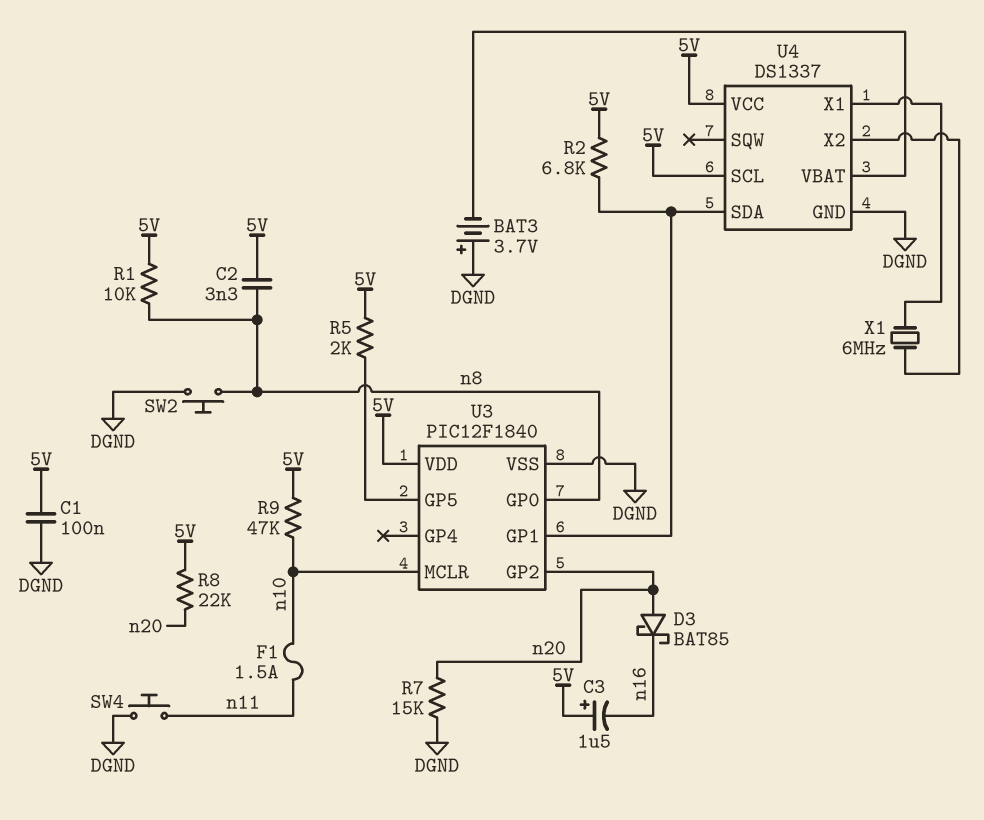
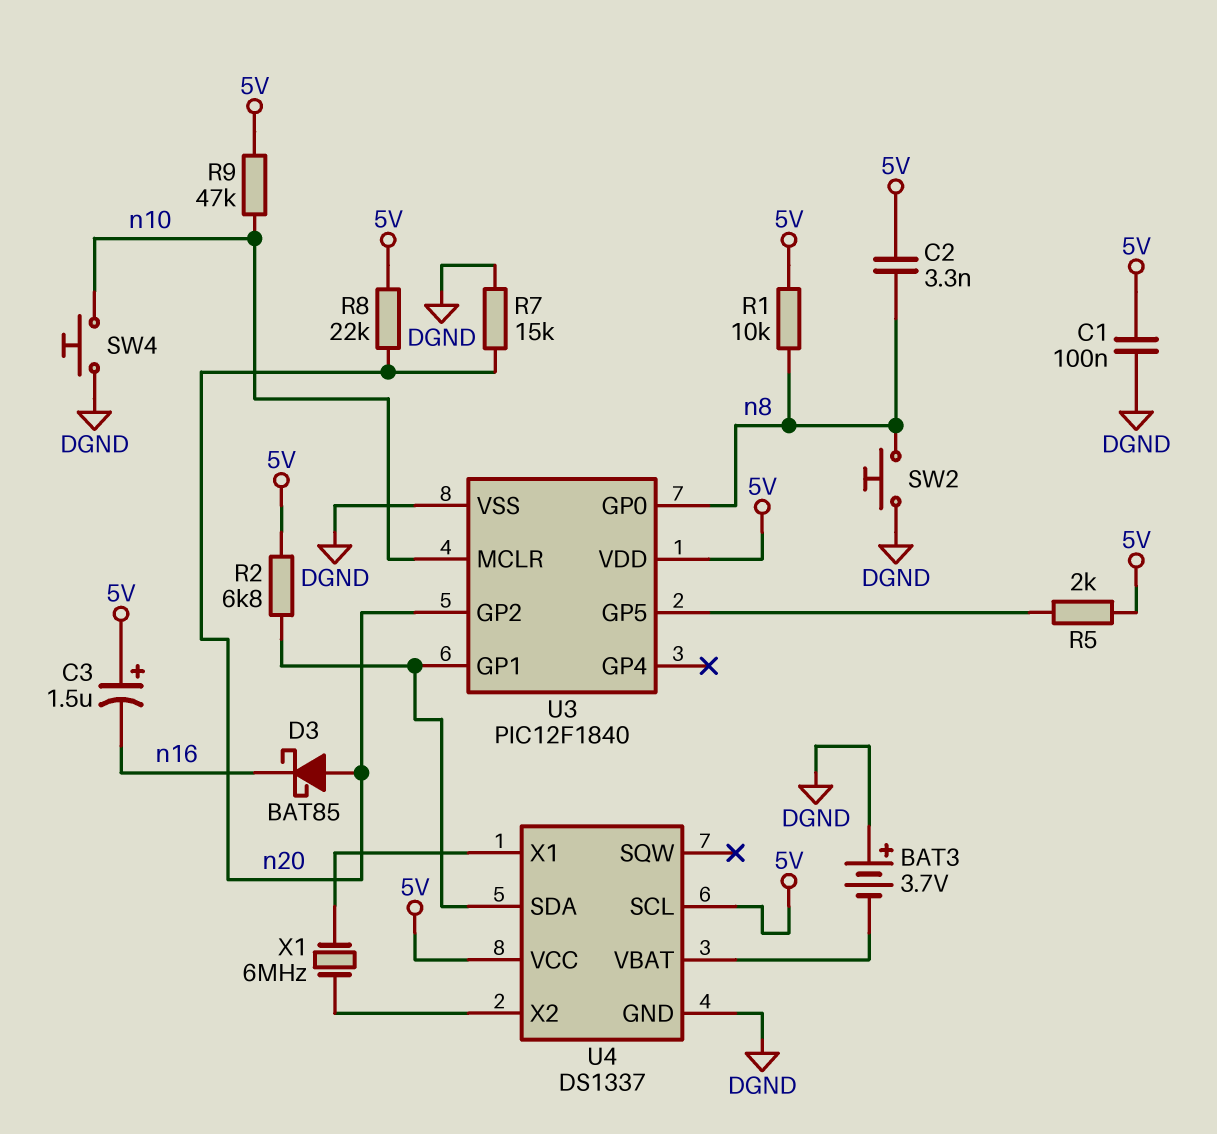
F1: 1.5A (n10, n11) -> none
SW4: button (DGND, n11) -> button (DGND, n10)

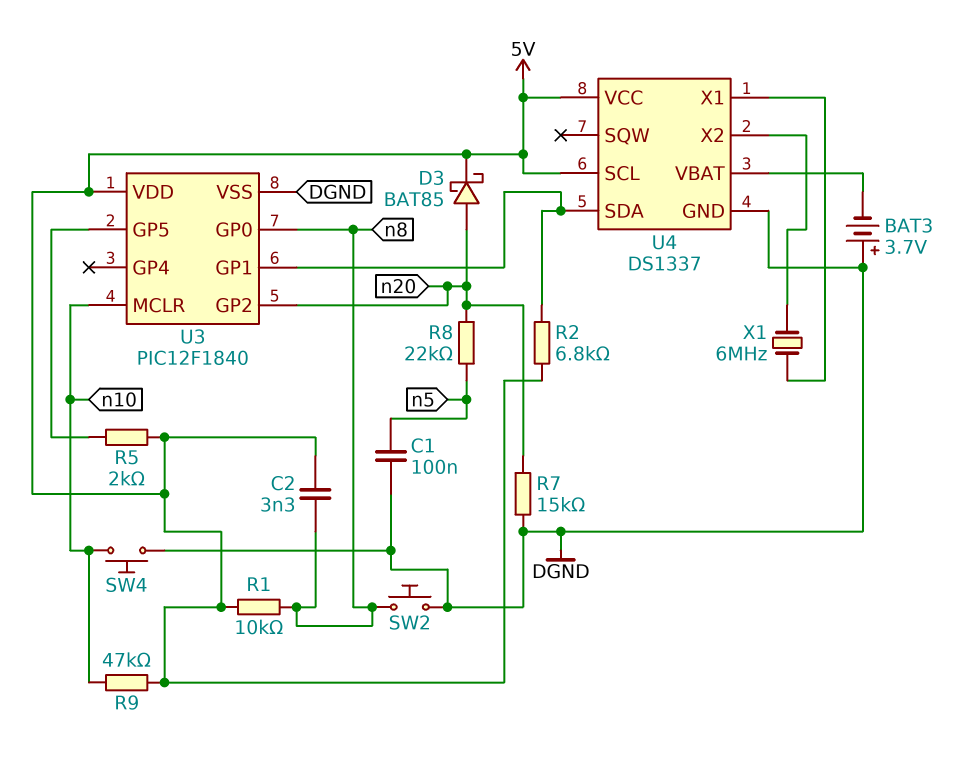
C1: 100nF (5V, DGND) -> 100nF (DGND, n5)
C3: 1.5uF (plus 5V, minus n16) -> none
D3: schottky BAT85 (A n20, K n16) -> schottky BAT85 (A n20, K 5V)
R8: 22k (5V, n20) -> 22k (n5, n20)

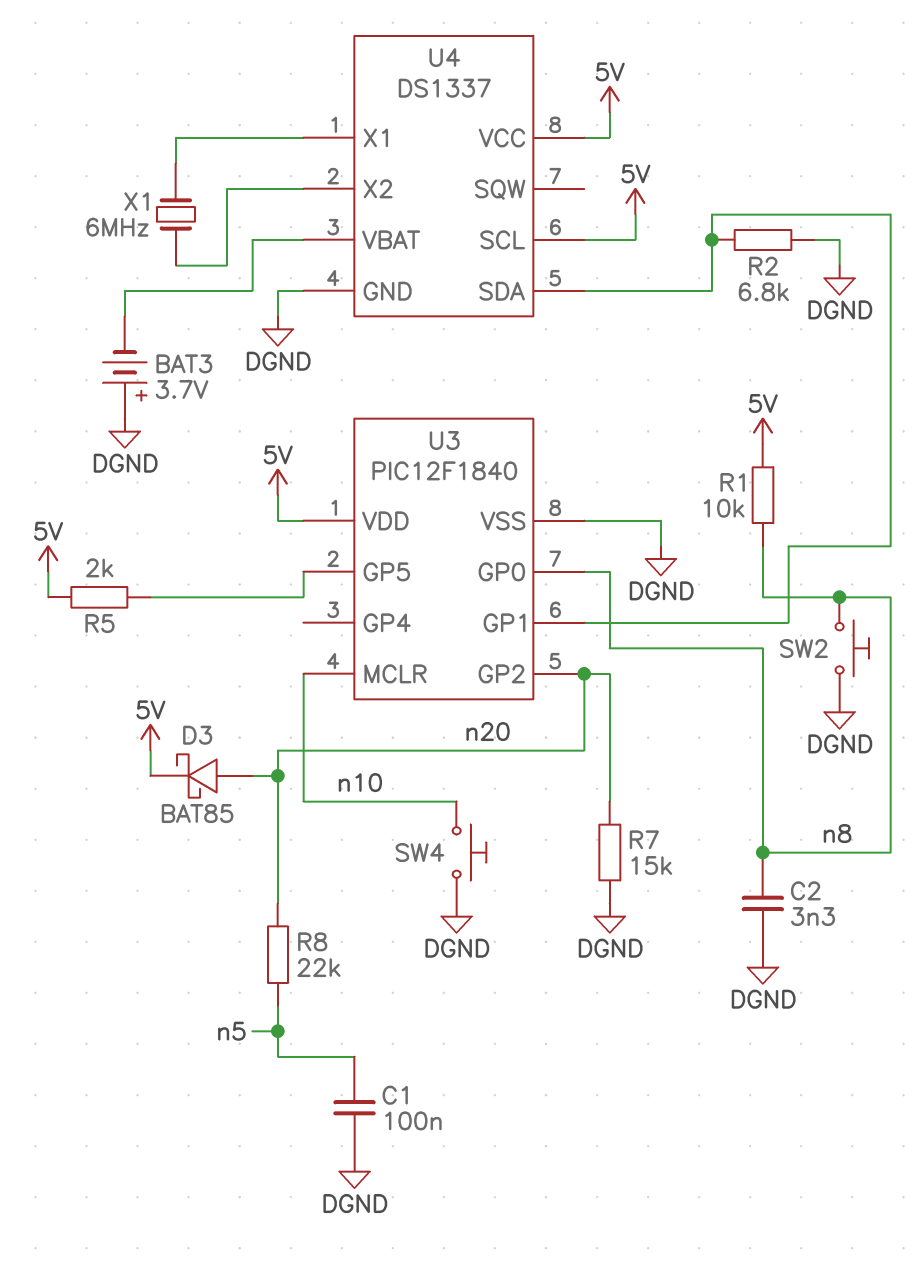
C2: 3.3nF (5V, n8) -> 3.3nF (DGND, n8)
R2: 6.8k (5V, U3/GP1) -> 6.8k (DGND, U3/GP1)
R9: 47k (5V, n10) -> none

